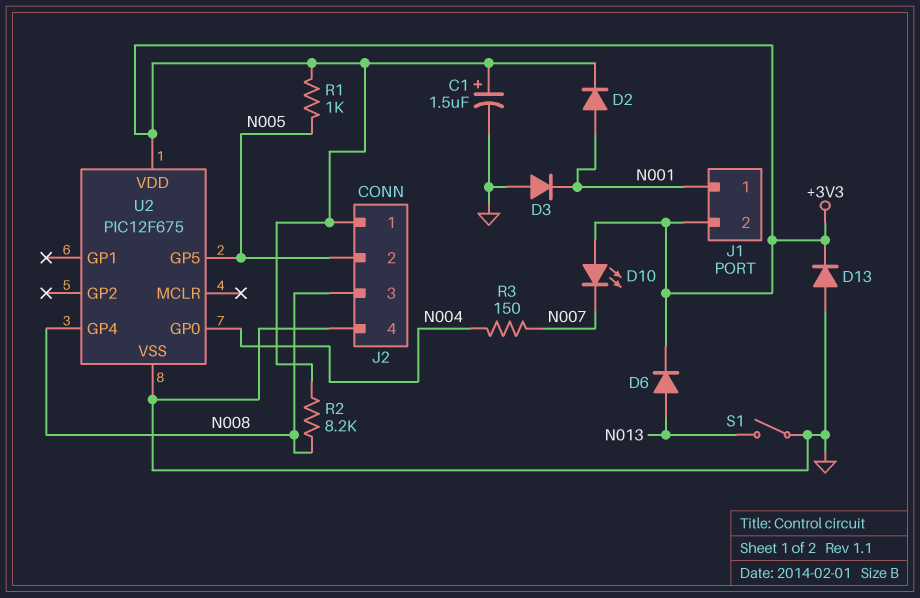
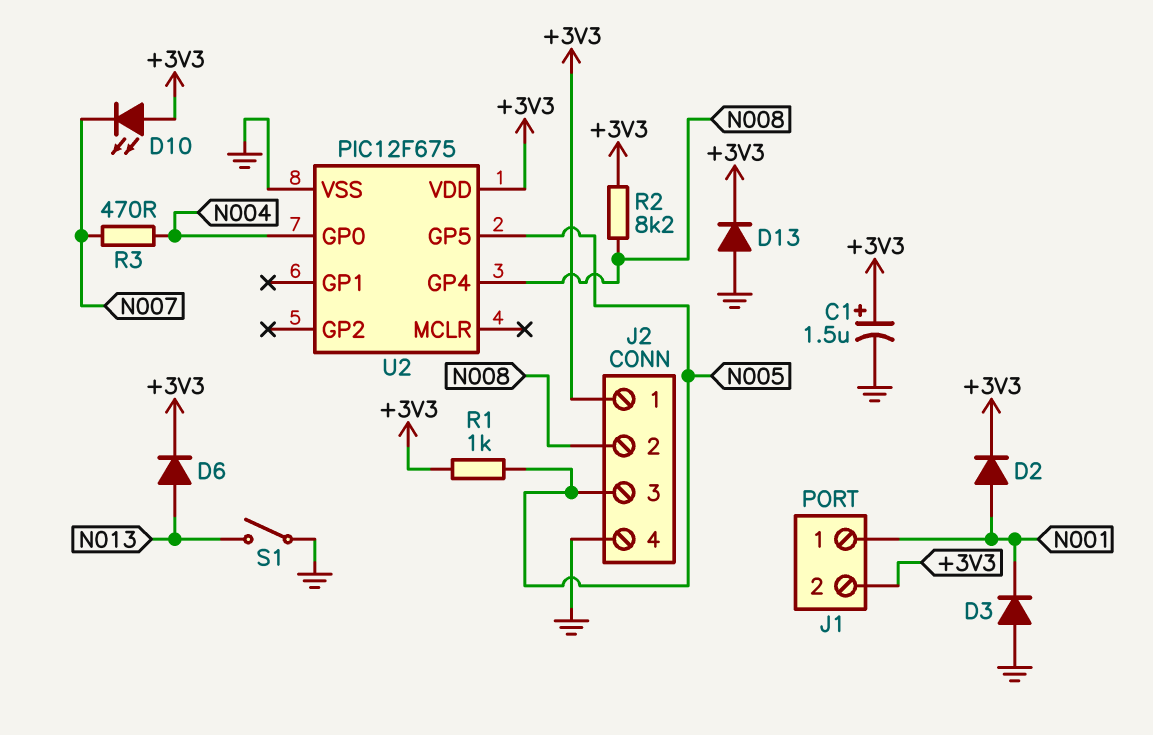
J2 pin 2: N005 -> N008
J2 pin 3: N008 -> N005
R3: 150 (N004, N007) -> 470 (N004, N007)

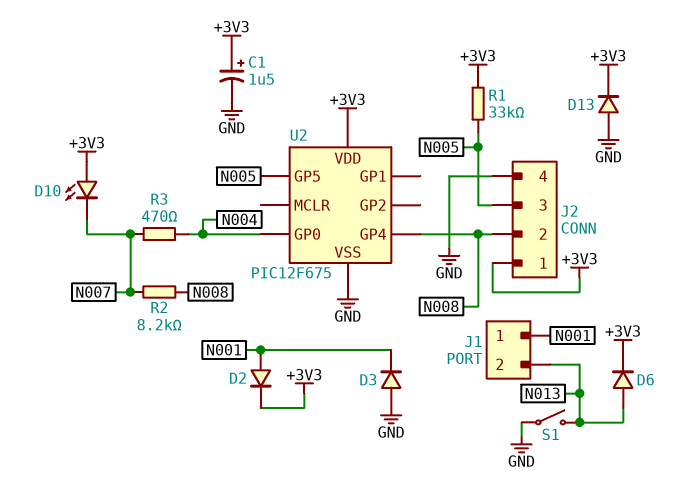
J1 pin 2: +3V3 -> N013
R1: 1k (+3V3, N005) -> 33k (+3V3, N005)
R2: 8.2k (+3V3, N008) -> 8.2k (N007, N008)

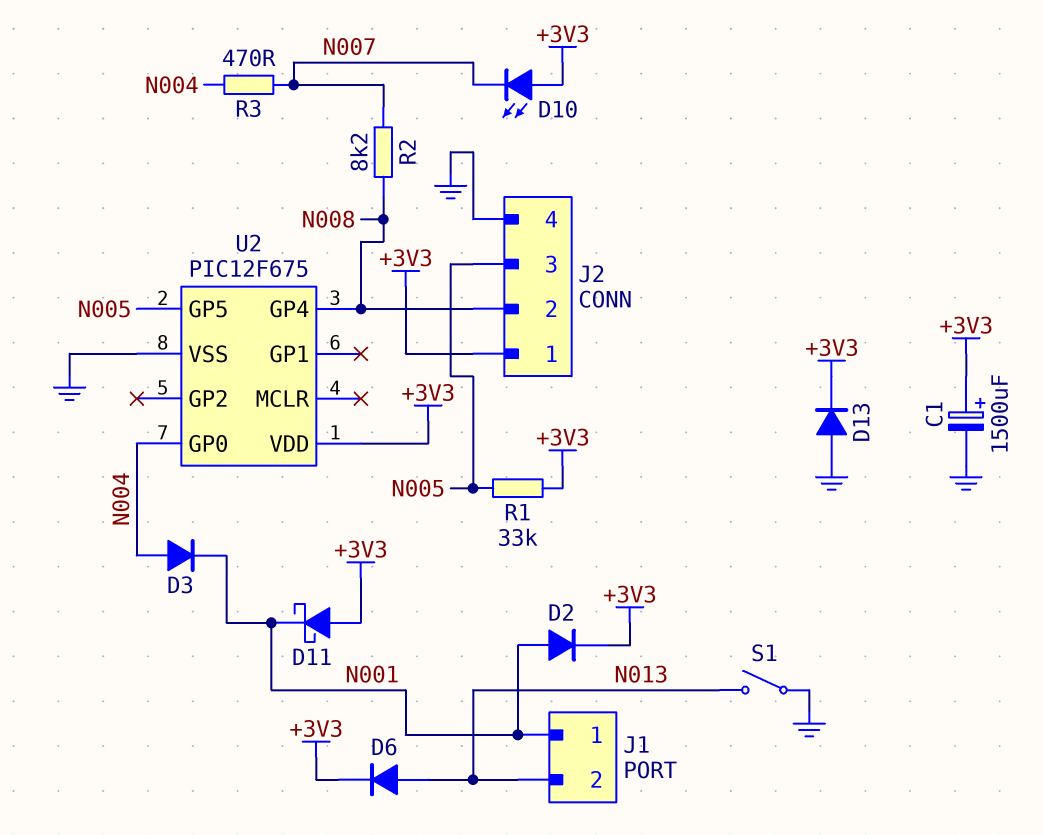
C1: 1.5uF (plus +3V3, minus GND) -> 1500uF (plus +3V3, minus GND)
D3: diode (A GND, K N001) -> diode (A N004, K N001)
D11: none -> schottky (A +3V3, K N001)

